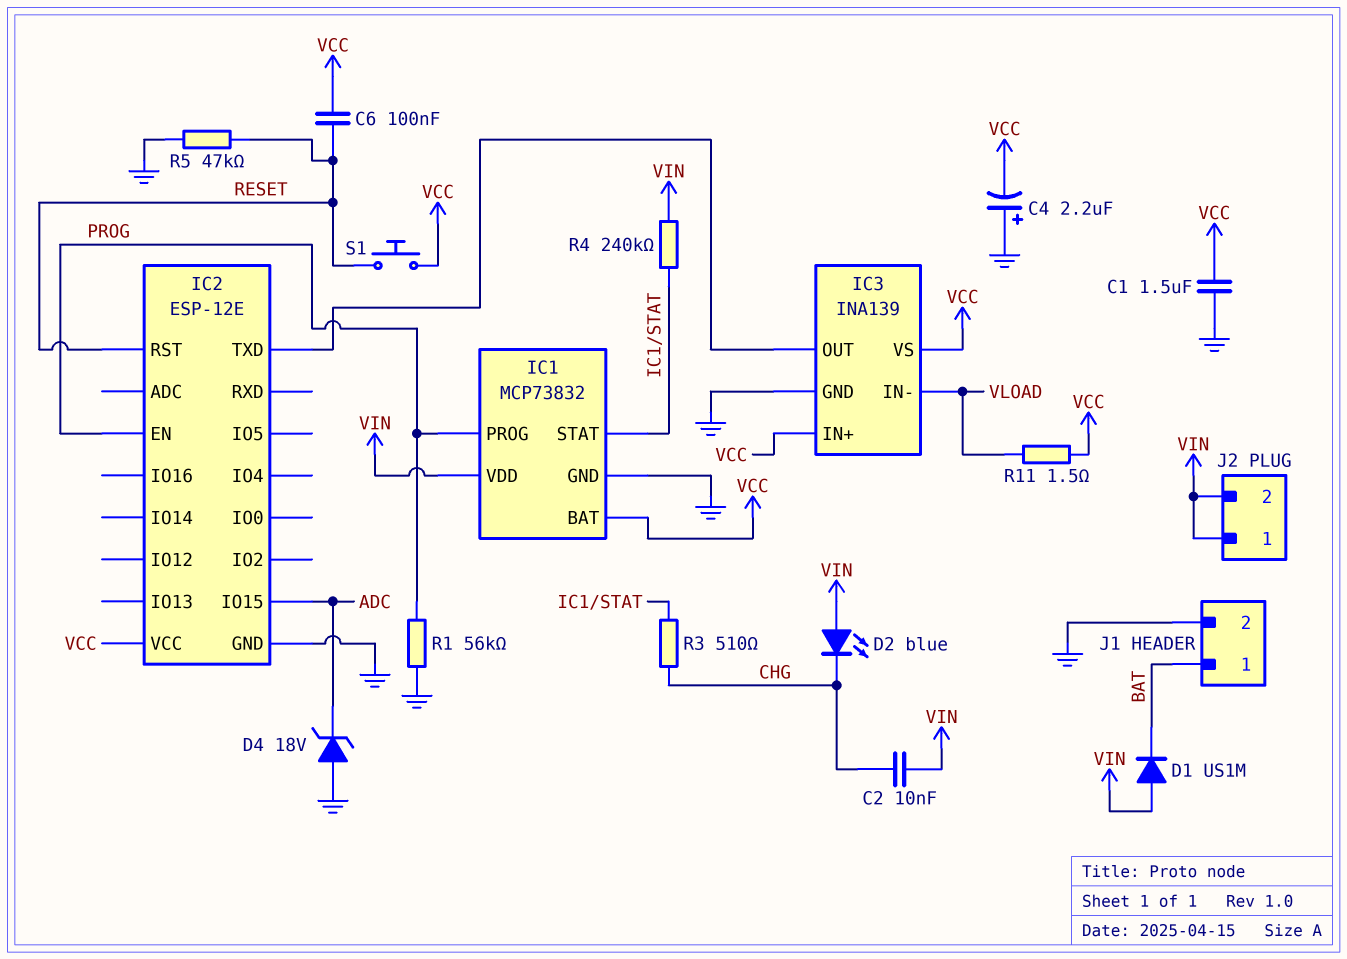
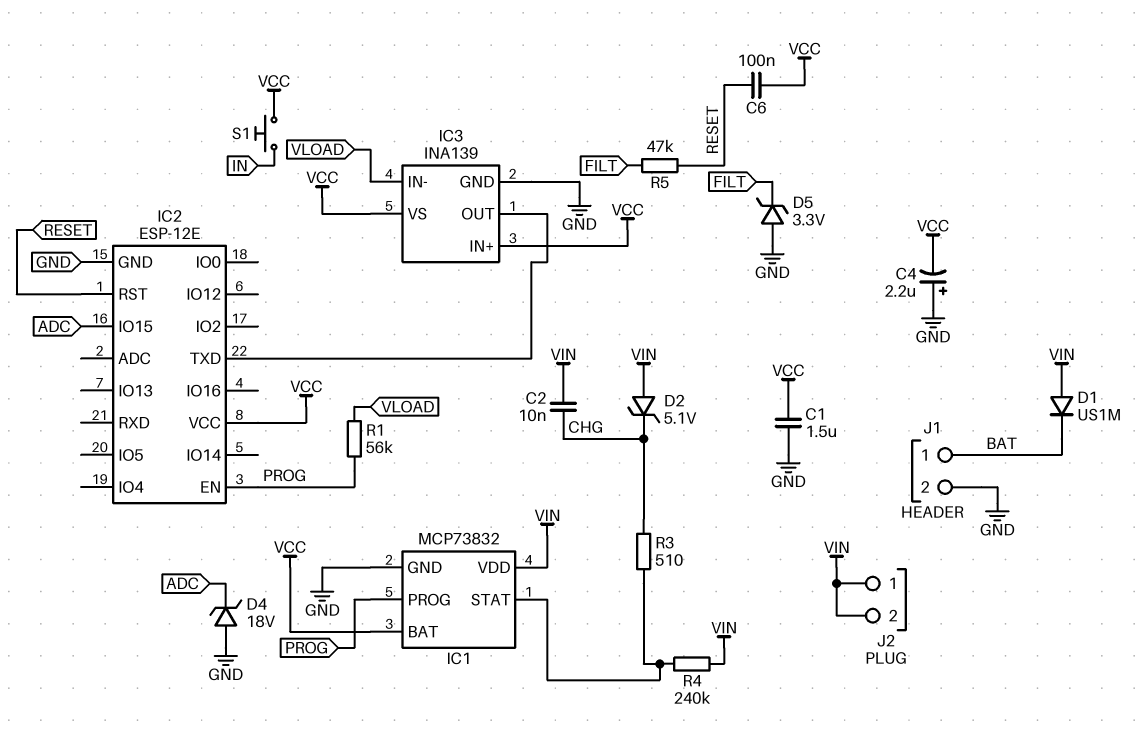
D2: LED blue (A VIN, K CHG) -> zener 5.1V (A VIN, K CHG)
D5: none -> zener 3.3V (A GND, K FILT)
R1: 56k (GND, PROG) -> 56k (PROG, VLOAD)
R5: 47k (GND, RESET) -> 47k (FILT, RESET)
R11: 1.5 (VCC, VLOAD) -> none
S1: button (RESET, VCC) -> button (IN, VCC)

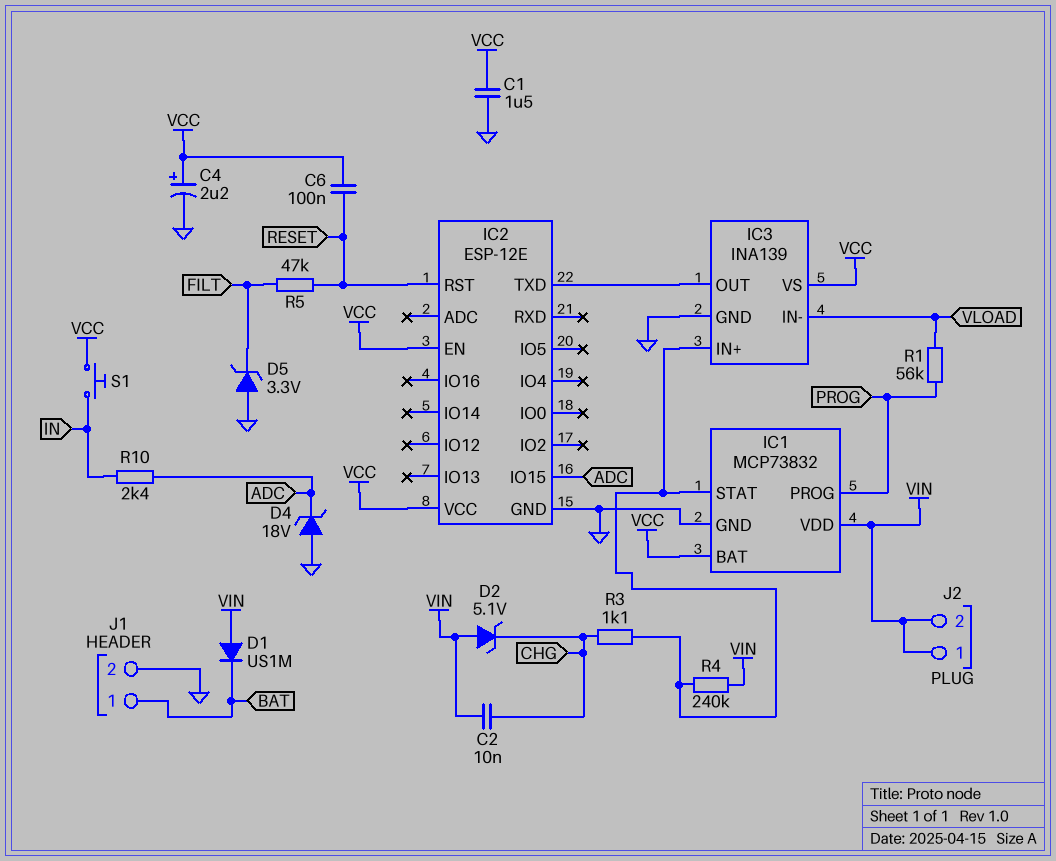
C4: 2.2uF (plus GND, minus VCC) -> 2.2uF (plus VCC, minus GND)
IC2 pin EN: PROG -> VCC
IC3 pin IN+: VCC -> IC1/STAT
R3: 510 (CHG, IC1/STAT) -> 1.1k (CHG, IC1/STAT)
R10: none -> 2.4k (ADC, IN)

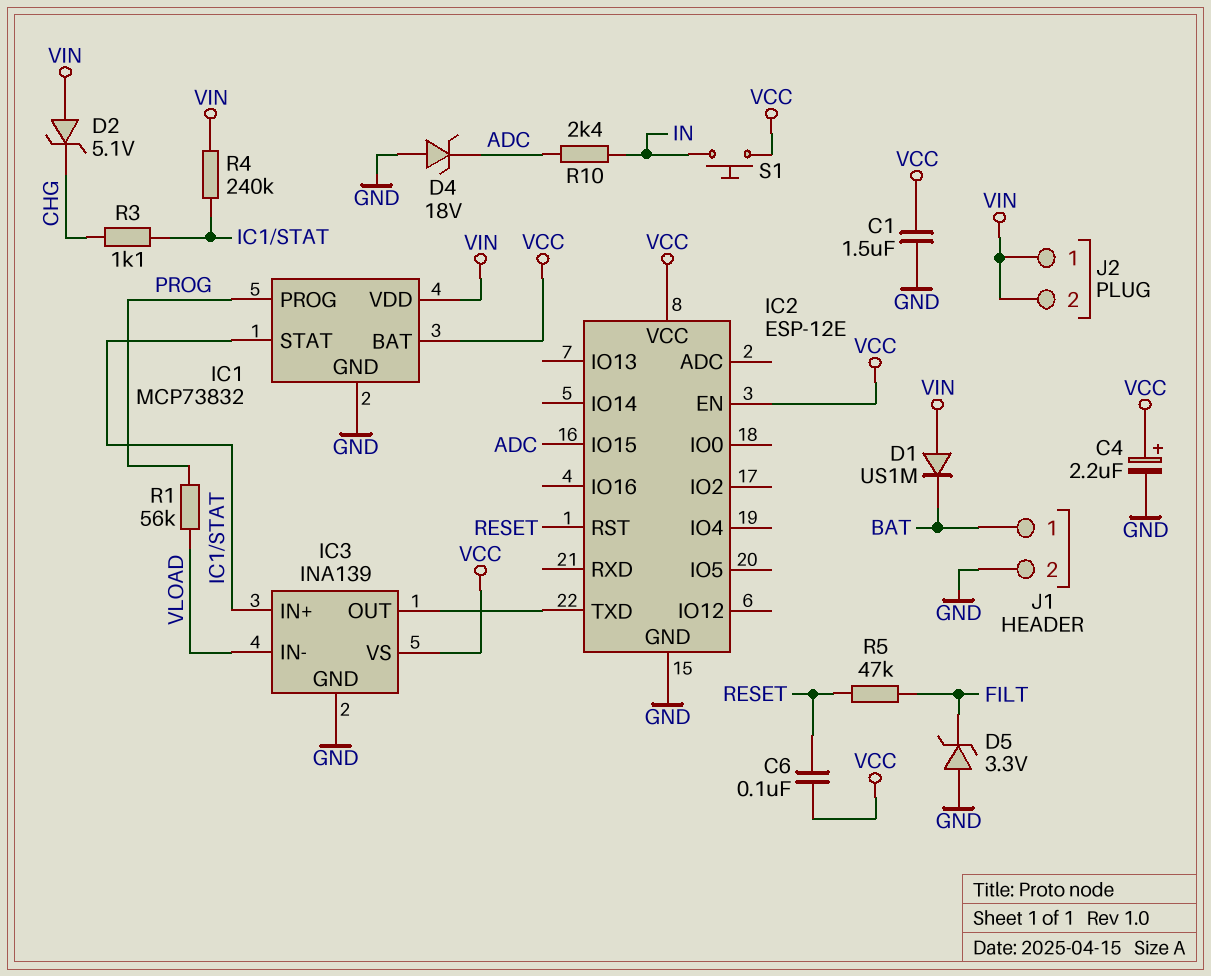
C2: 10nF (CHG, VIN) -> none

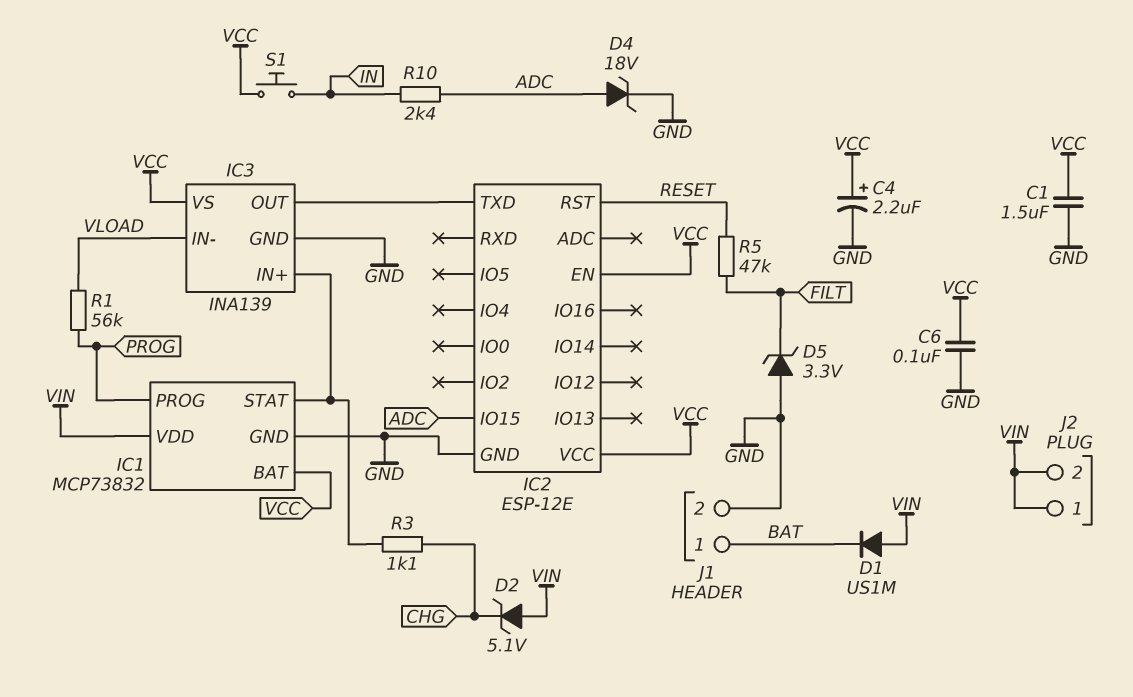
C6: 100nF (RESET, VCC) -> 100nF (GND, VCC)
D4: zener 18V (A GND, K ADC) -> zener 18V (A ADC, K GND)
R4: 240k (IC1/STAT, VIN) -> none

